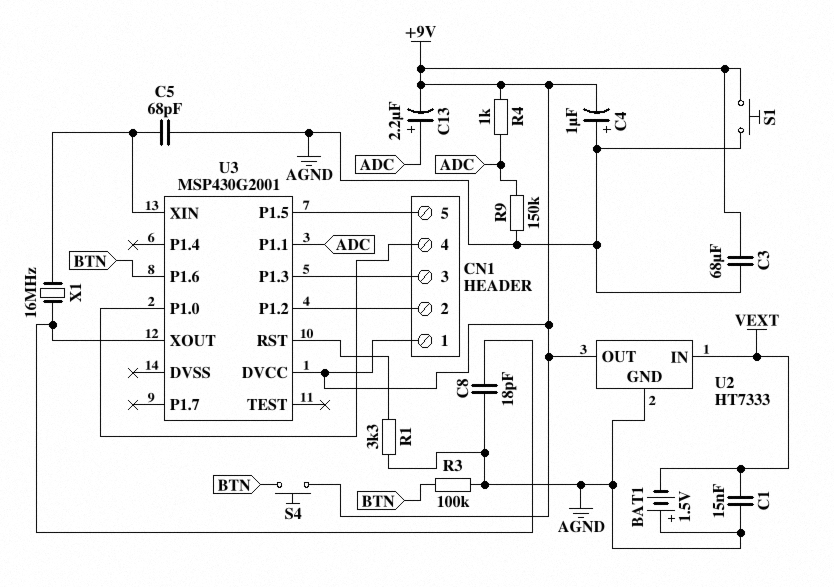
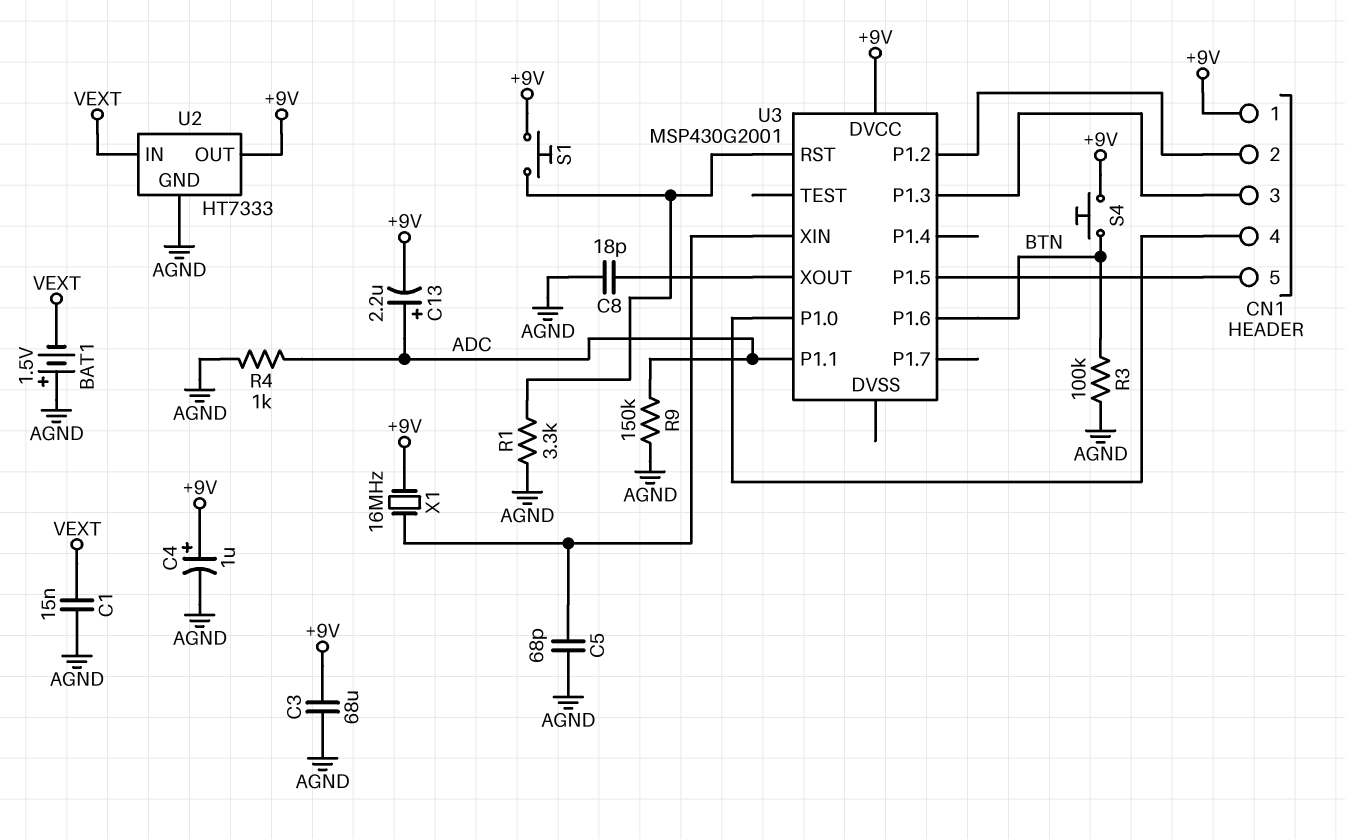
C4: 1uF (plus AGND, minus +9V) -> 1uF (plus +9V, minus AGND)
R4: 1k (+9V, ADC) -> 1k (ADC, AGND)
S1: button (+9V, AGND) -> button (+9V, U3/RST)
X1: 16MHz (U3/XIN, U3/XOUT) -> 16MHz (+9V, U3/XIN)

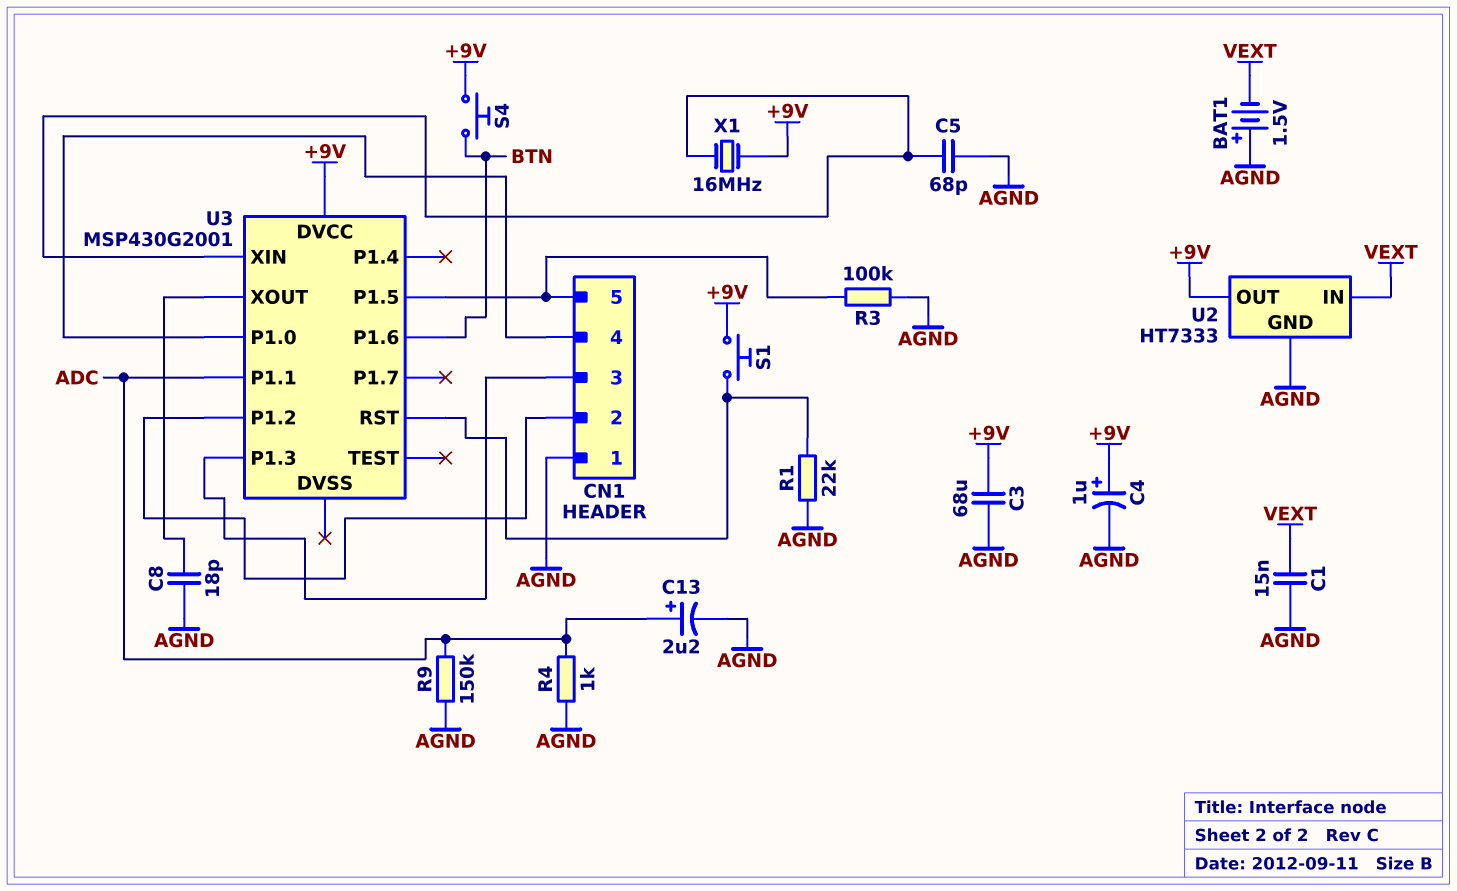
C13: 2.2uF (plus ADC, minus +9V) -> 2.2uF (plus ADC, minus AGND)
CN1 pin 1: +9V -> AGND
R1: 3.3k (AGND, U3/RST) -> 22k (AGND, U3/RST)
R3: 100k (AGND, BTN) -> 100k (AGND, CN1/5)

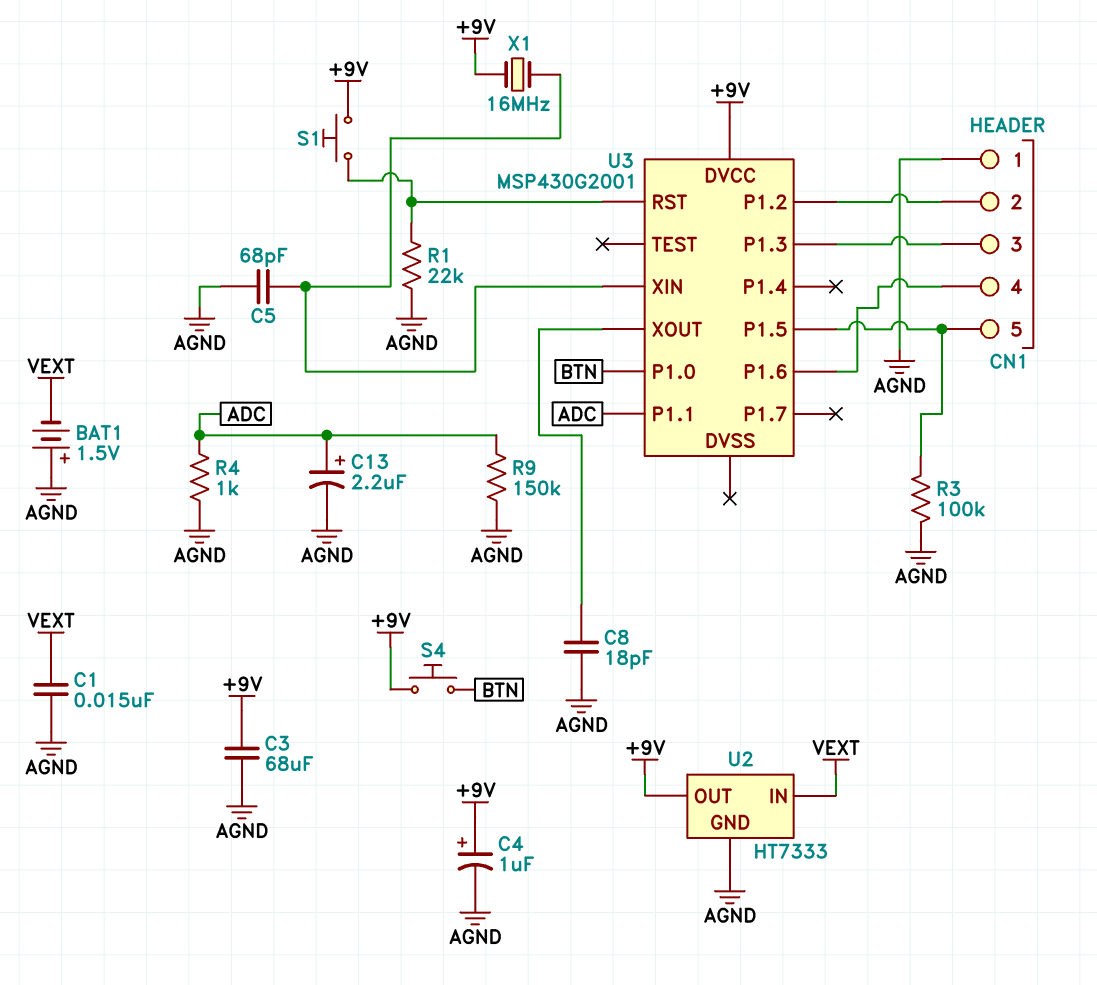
U3 pin P1.0: CN1/4 -> BTN
U3 pin P1.6: BTN -> CN1/4

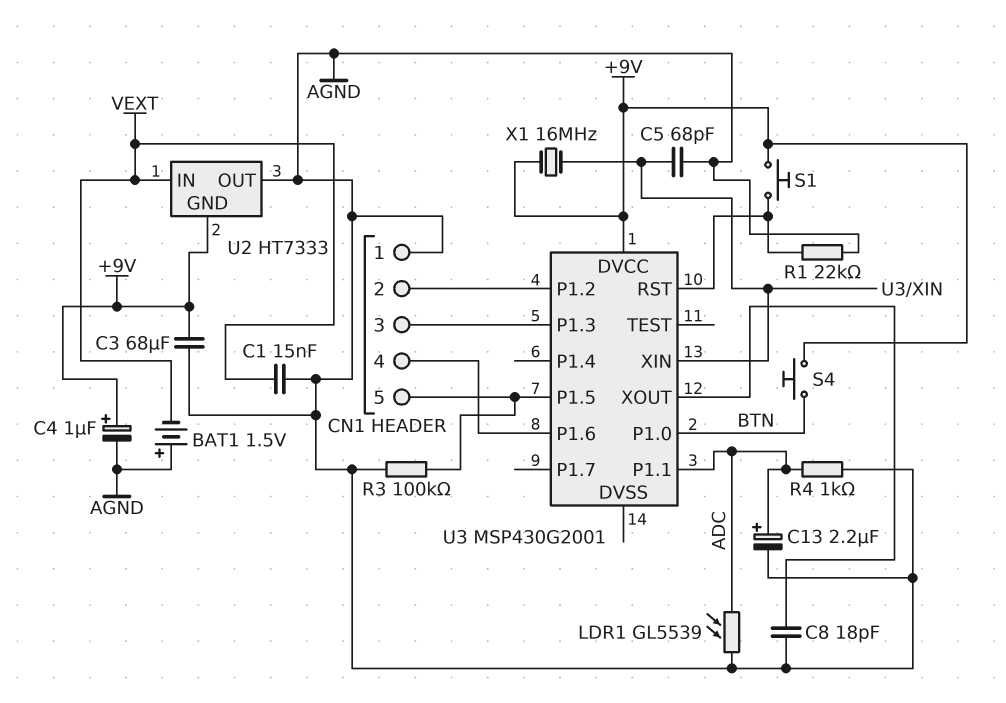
LDR1: none -> GL5539 (ADC, AGND)
R9: 150k (ADC, AGND) -> none
U2 pin GND: AGND -> +9V
U2 pin OUT: +9V -> AGND

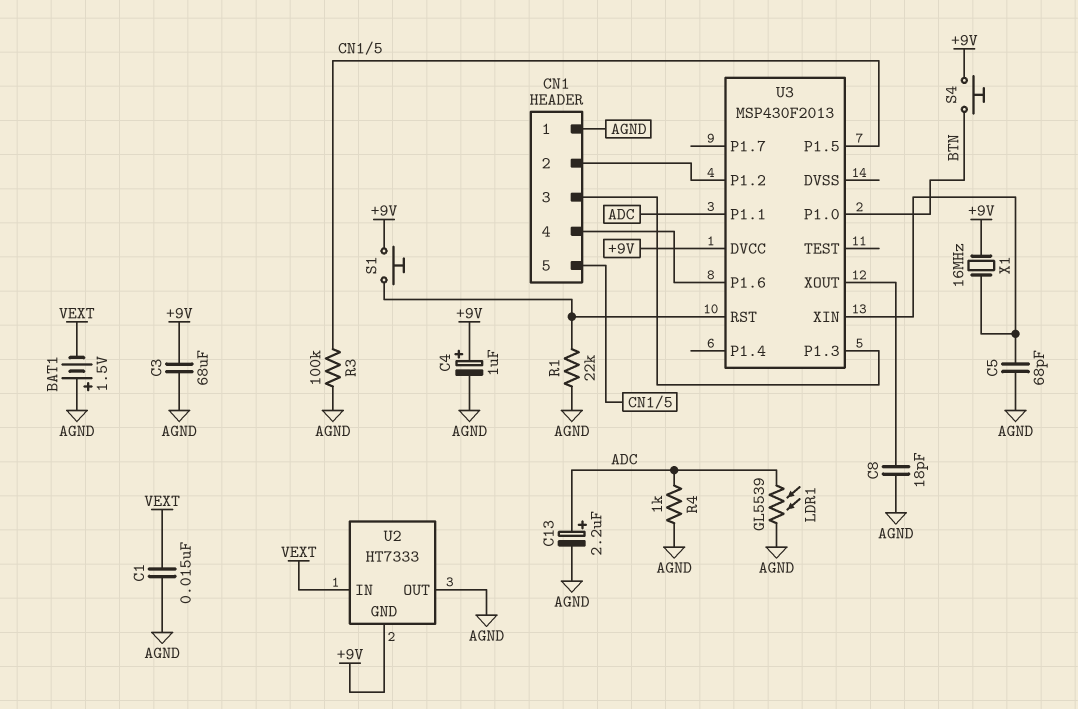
U3: MSP430G2001 -> MSP430F2013

